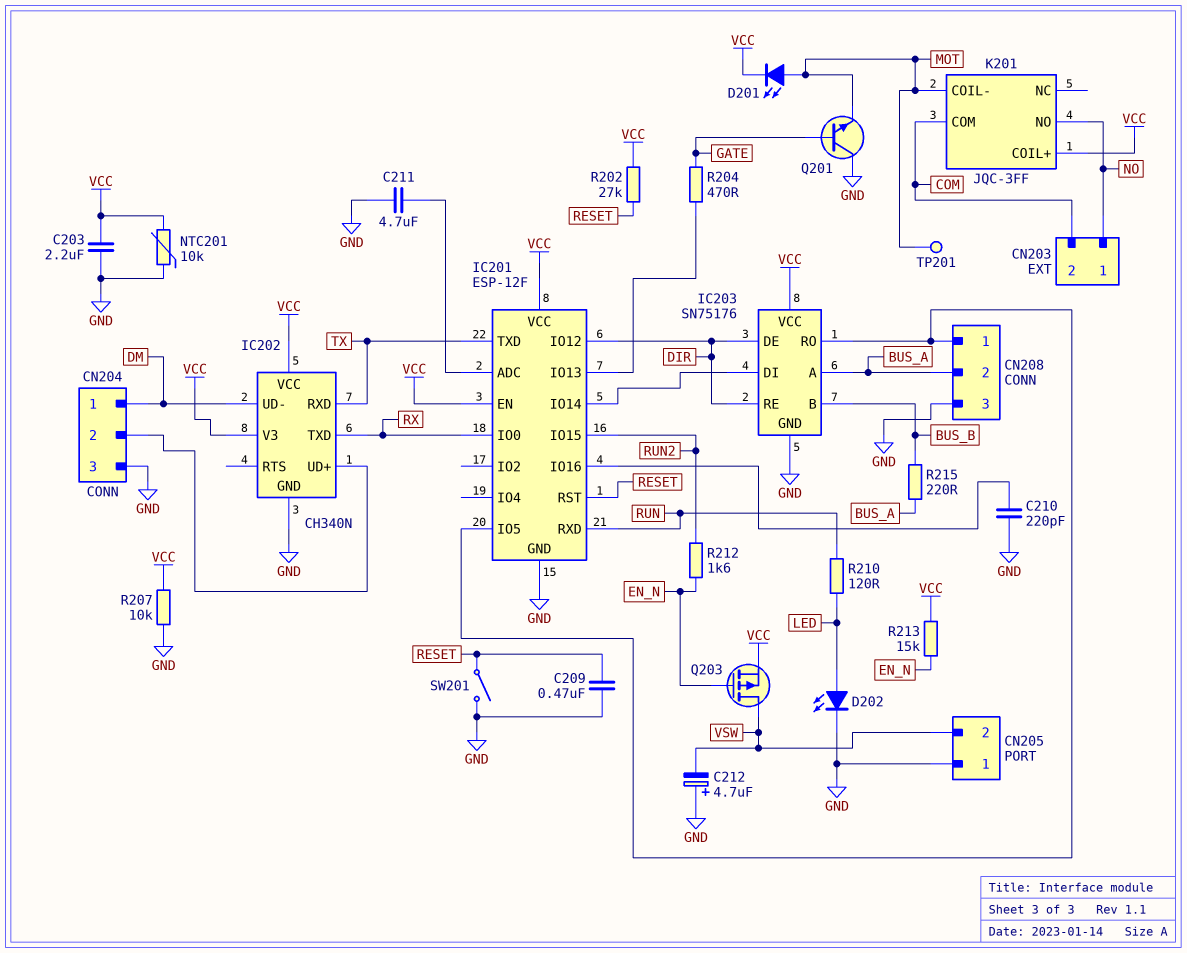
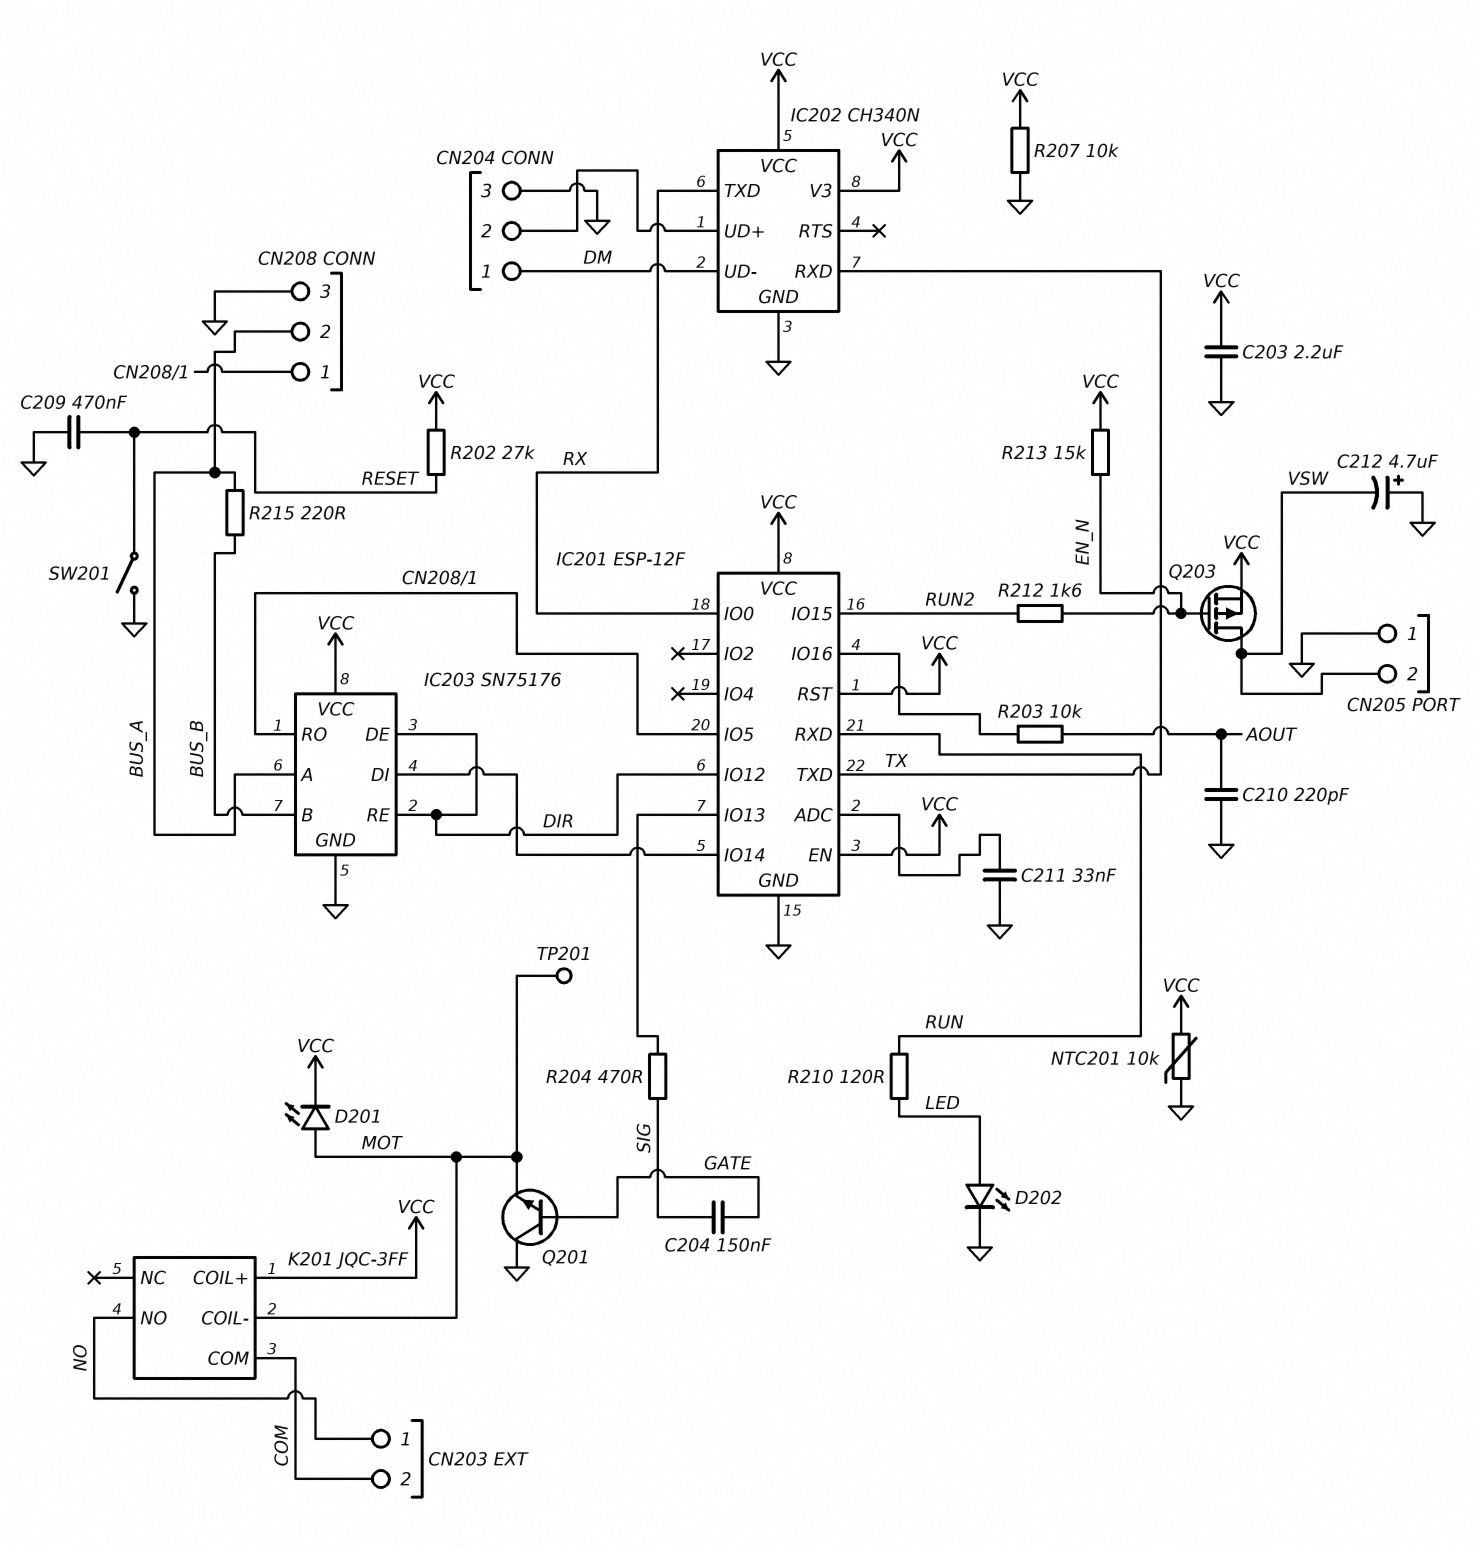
C204: none -> 150nF (GATE, SIG)
C210: 220pF (GND, IC201/IO16) -> 220pF (AOUT, GND)
C211: 4.7uF (GND, IC201/ADC) -> 33nF (GND, IC201/ADC)
IC201 pin RST: RESET -> VCC
R203: none -> 10k (AOUT, IC201/IO16)
R204: 470 (GATE, IC201/IO13) -> 470 (IC201/IO13, SIG)

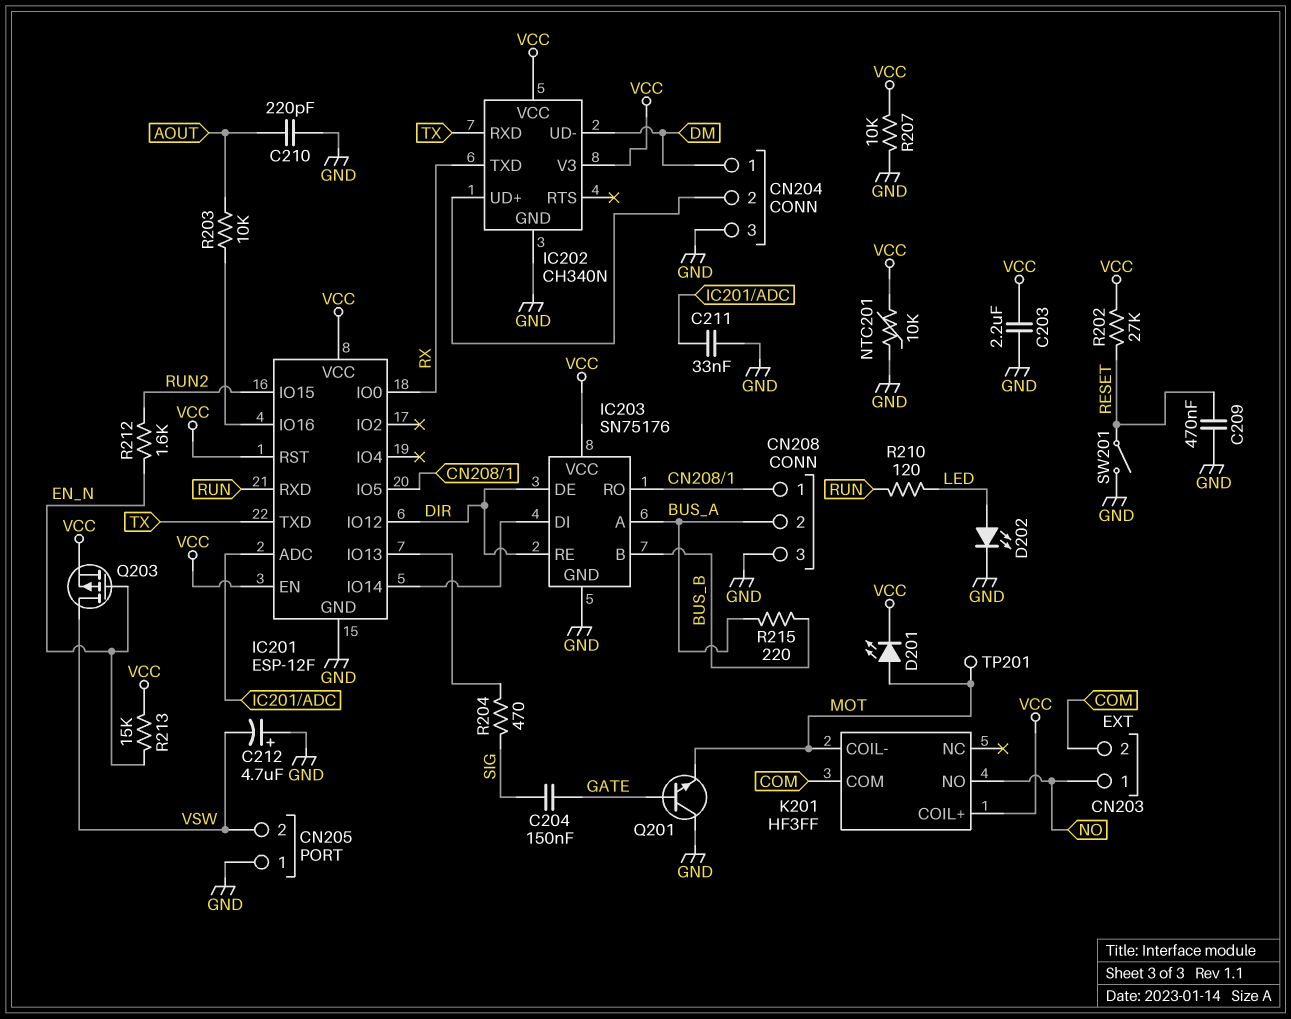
K201: JQC-3FF -> HF3FF

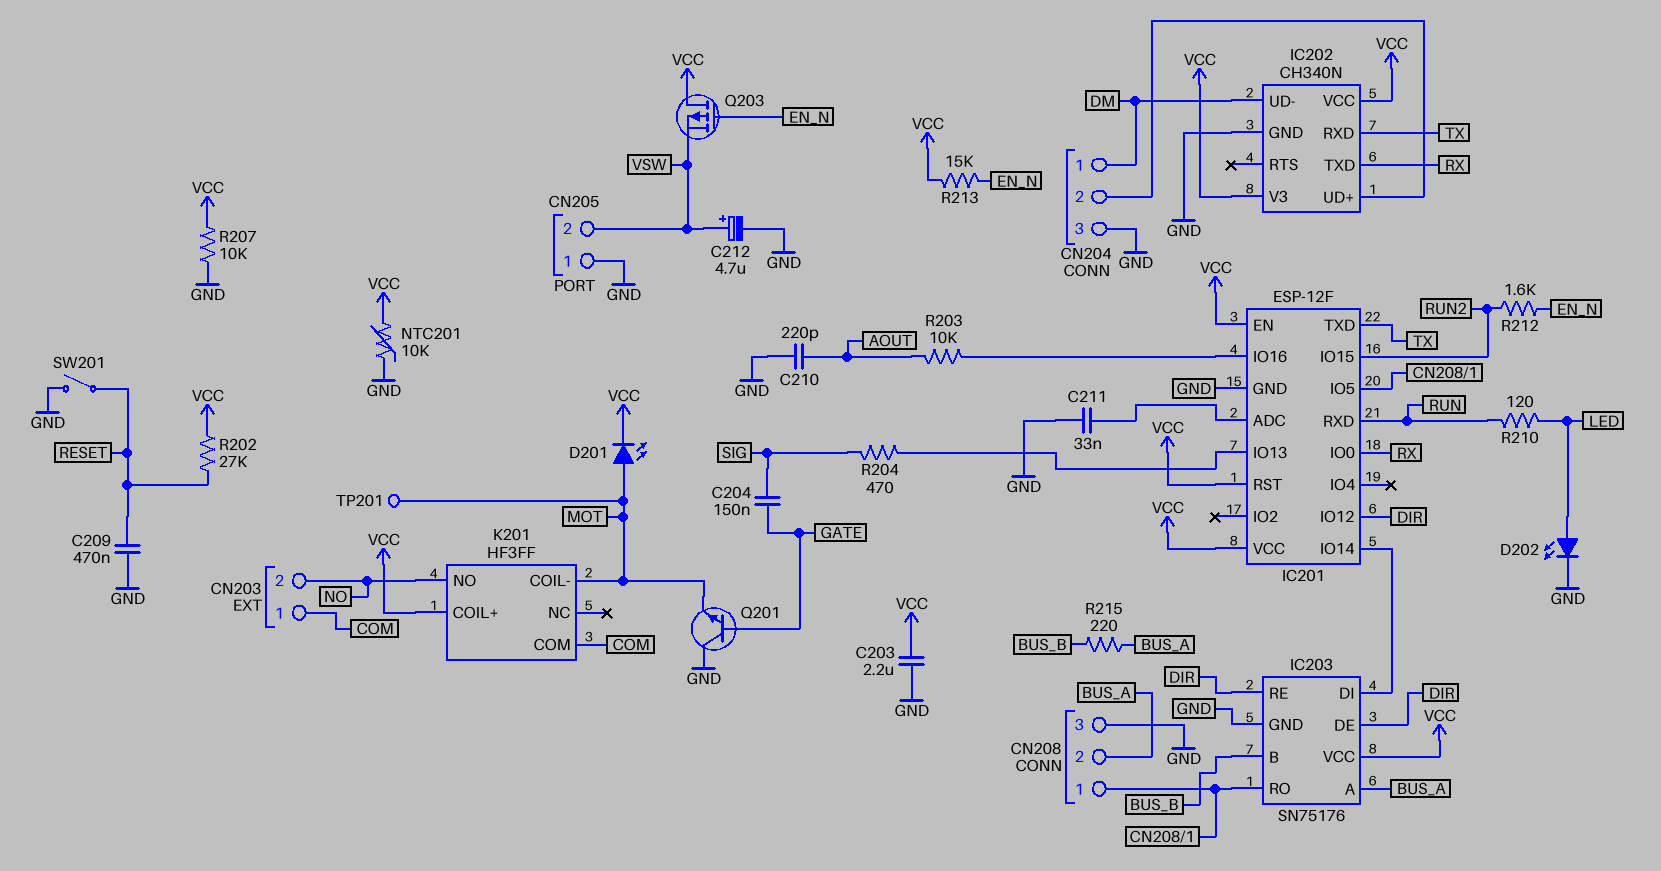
C212: 4.7uF (plus GND, minus VSW) -> 4.7uF (plus VSW, minus GND)
CN203 pin 1: NO -> COM
CN203 pin 2: COM -> NO
Q203: PMOS (G EN_N, D VSW, S VCC) -> PMOS (G EN_N, D VCC, S VSW)

